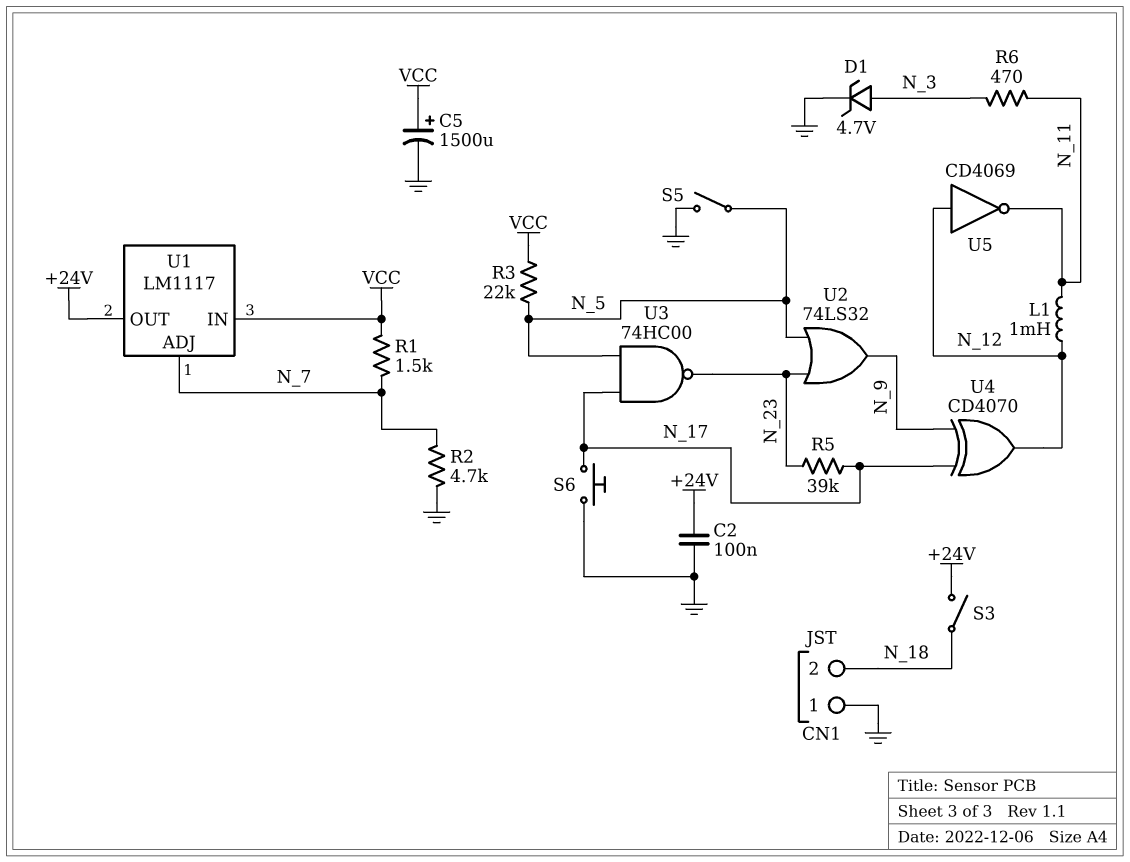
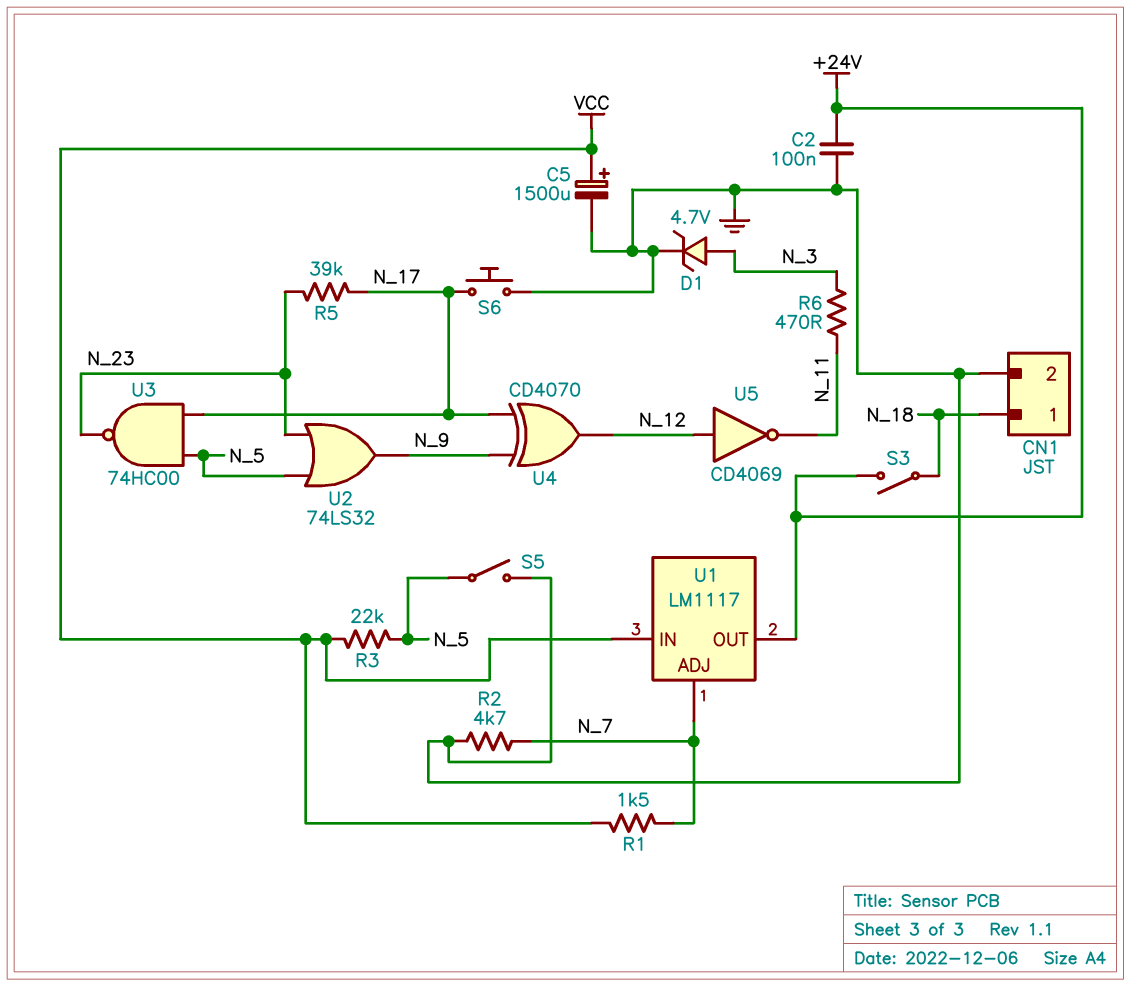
CN1 pin 1: GND -> N_18
CN1 pin 2: N_18 -> GND
L1: 1mH (N_11, N_12) -> none

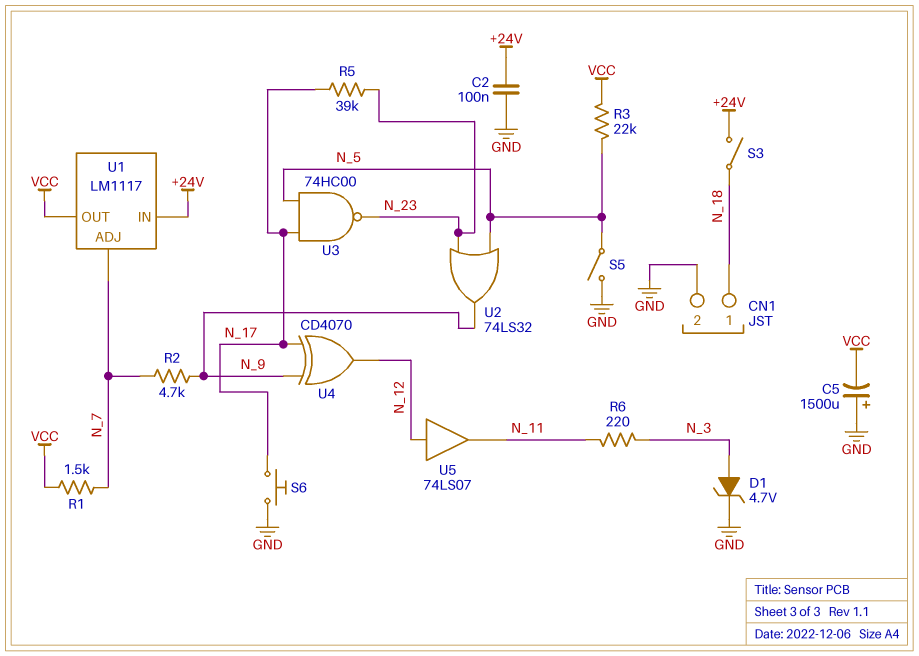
C5: 1500uF (plus VCC, minus GND) -> 1500uF (plus GND, minus VCC)
R2: 4.7k (GND, N_7) -> 4.7k (N_7, N_9)
R6: 470 (N_3, N_11) -> 220 (N_3, N_11)
U1 pin IN: VCC -> +24V
U1 pin OUT: +24V -> VCC
U5: NOT CD4069 (in N_12, out N_11) -> buffer 74LS07 (in N_12, out N_11)

